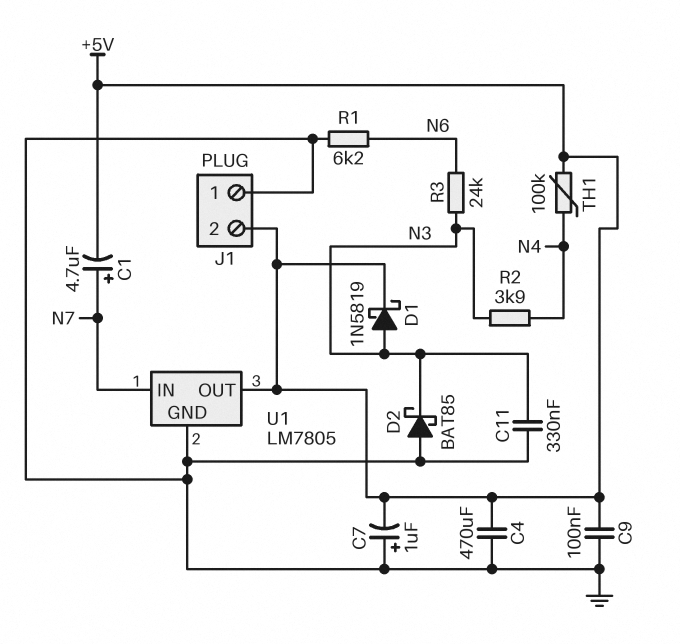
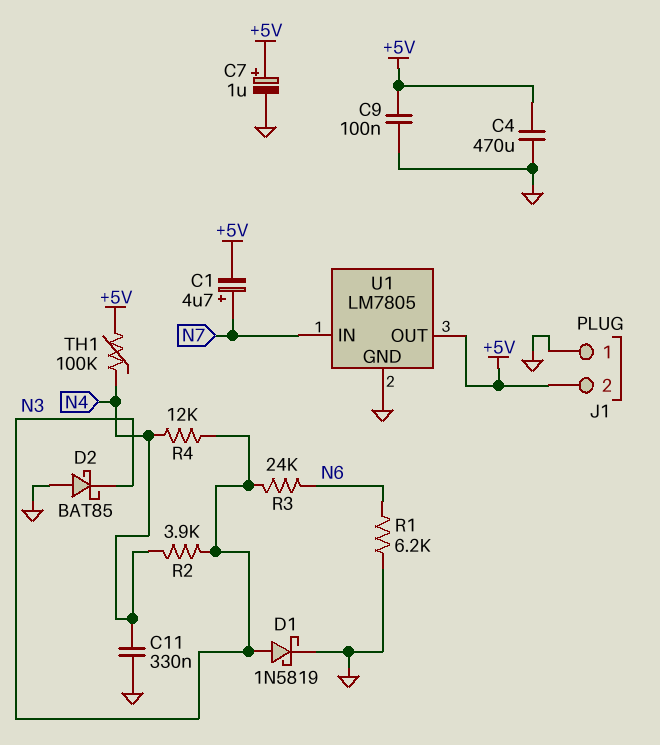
C7: 1uF (plus GND, minus +5V) -> 1uF (plus +5V, minus GND)
C11: 330nF (GND, N3) -> 330nF (GND, N4)
D1: schottky 1N5819 (A N3, K +5V) -> schottky 1N5819 (A N3, K GND)
R4: none -> 12k (N3, N4)

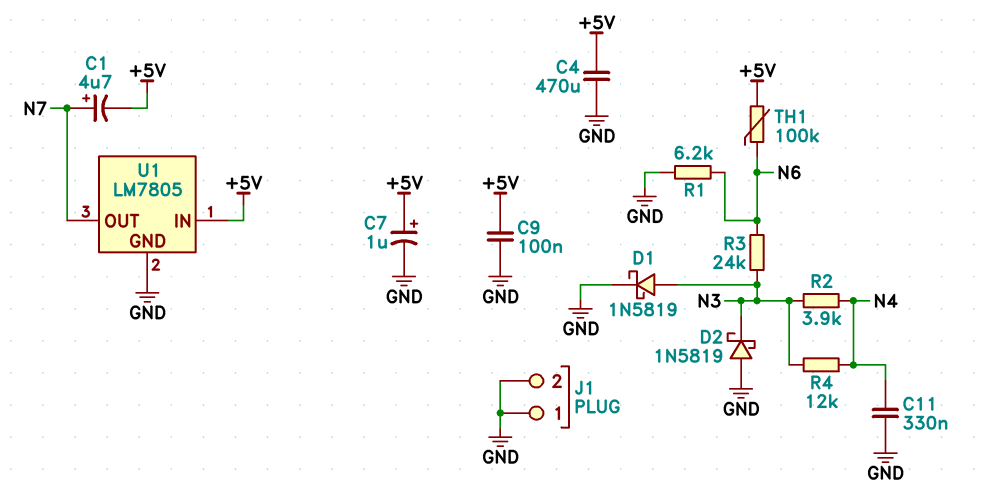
D2: schottky BAT85 (A GND, K N3) -> schottky 1N5819 (A GND, K N3)
J1 pin 2: +5V -> GND
TH1: 100k (+5V, N4) -> 100k (+5V, N6)
U1 pin IN: N7 -> +5V
U1 pin OUT: +5V -> N7

